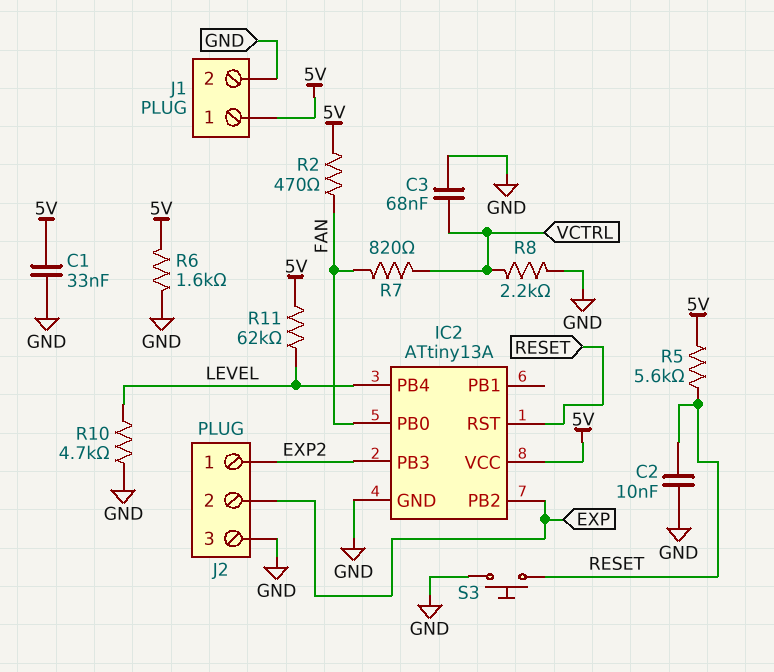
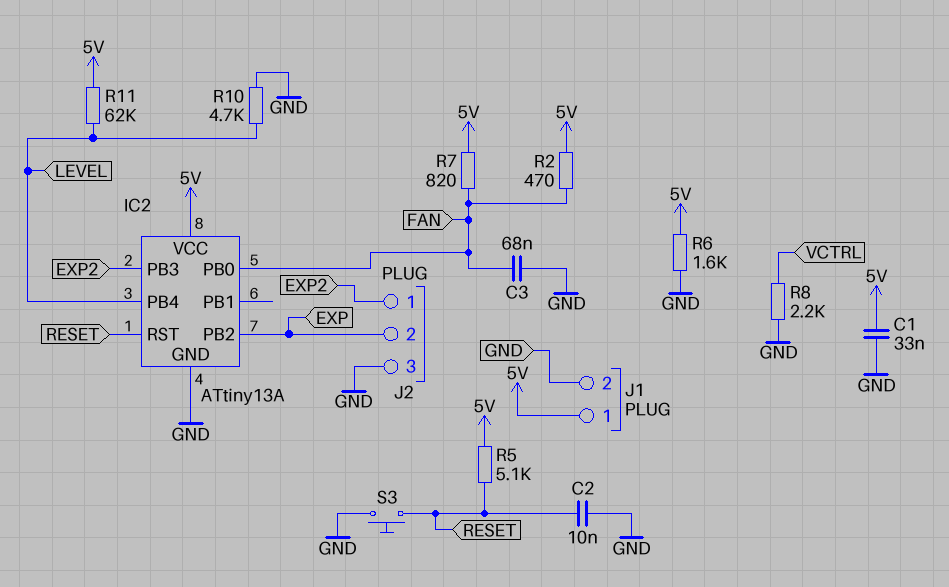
C3: 68nF (GND, VCTRL) -> 68nF (FAN, GND)
R5: 5.6k (5V, RESET) -> 5.1k (5V, RESET)
R7: 820 (FAN, VCTRL) -> 820 (5V, FAN)

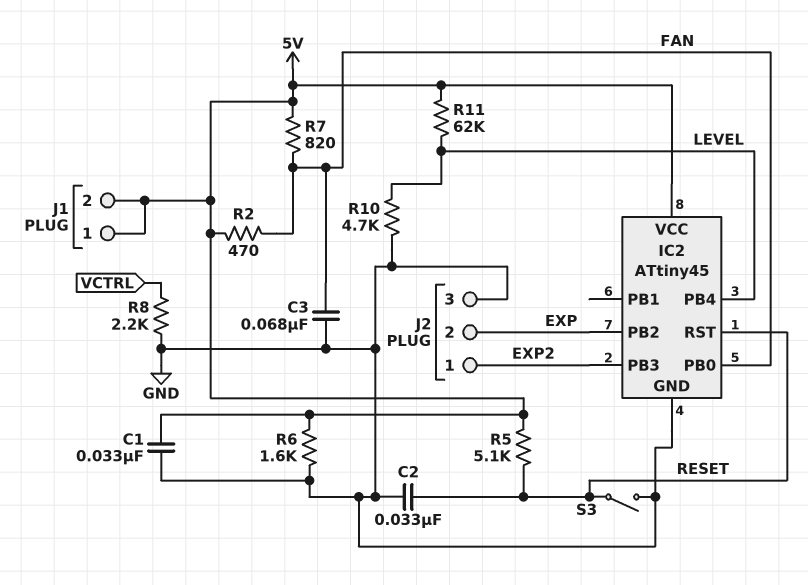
C2: 10nF (GND, RESET) -> 33nF (GND, RESET)
IC2: ATtiny13A -> ATtiny45
J1 pin 2: GND -> 5V
S3: button (GND, RESET) -> switch (GND, RESET)

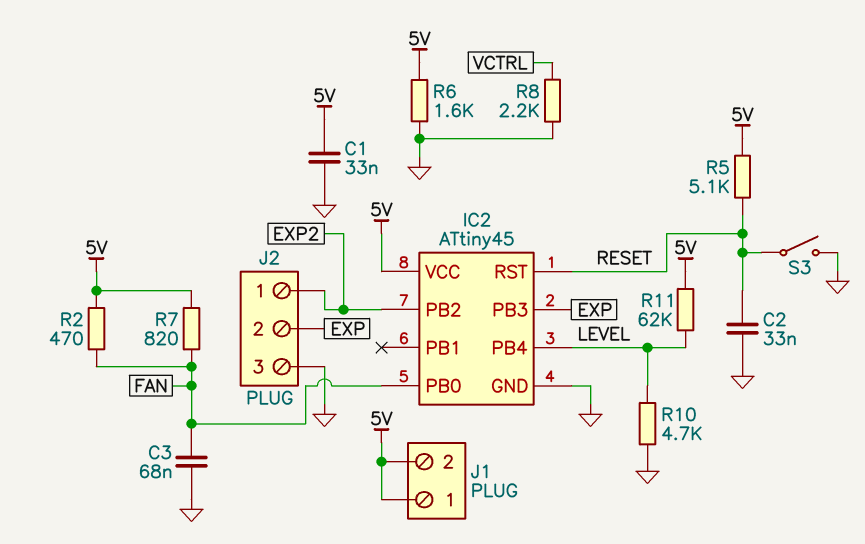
IC2 pin PB2: EXP -> EXP2
IC2 pin PB3: EXP2 -> EXP

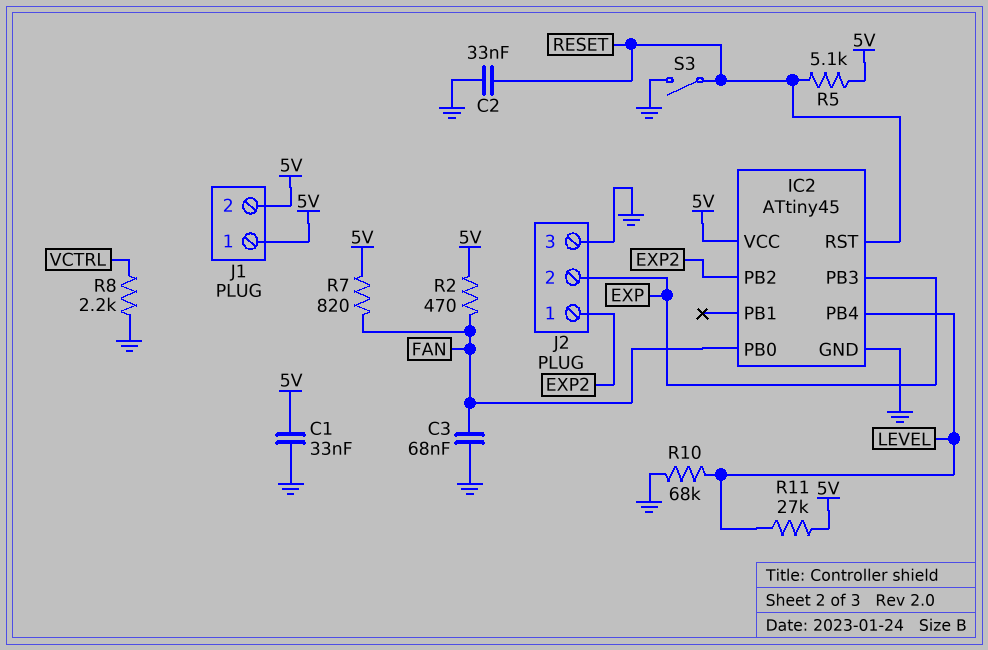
R6: 1.6k (5V, GND) -> none
R10: 4.7k (GND, LEVEL) -> 68k (GND, LEVEL)
R11: 62k (5V, LEVEL) -> 27k (5V, LEVEL)

